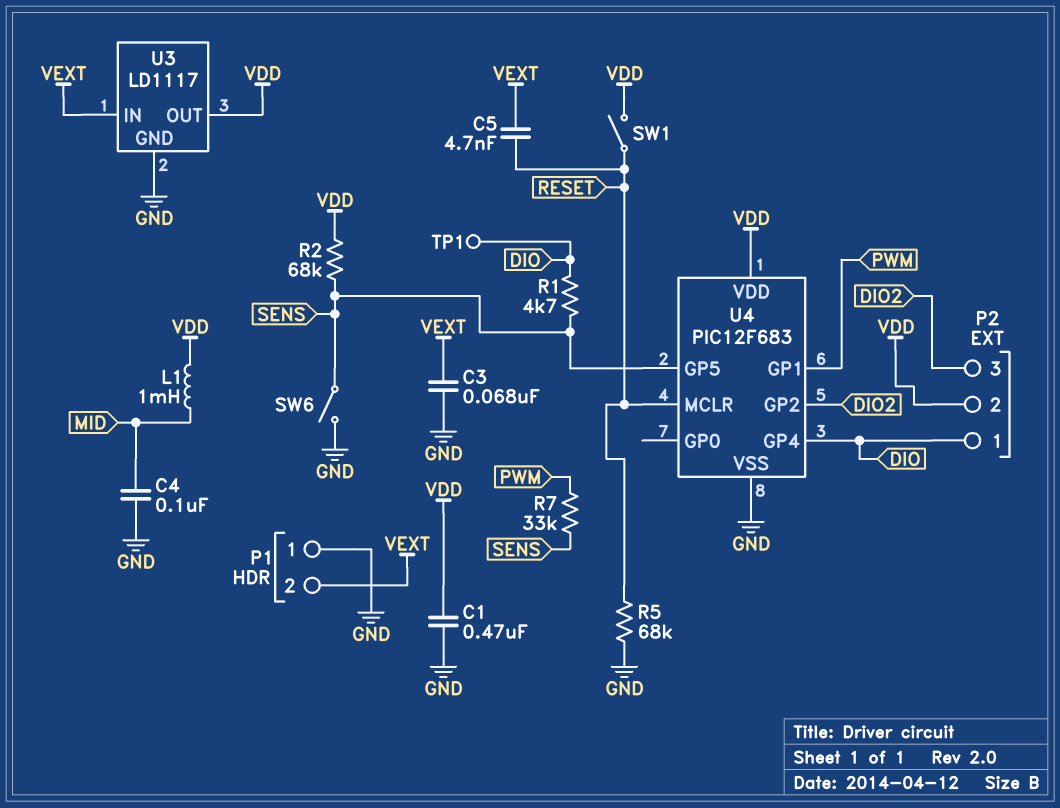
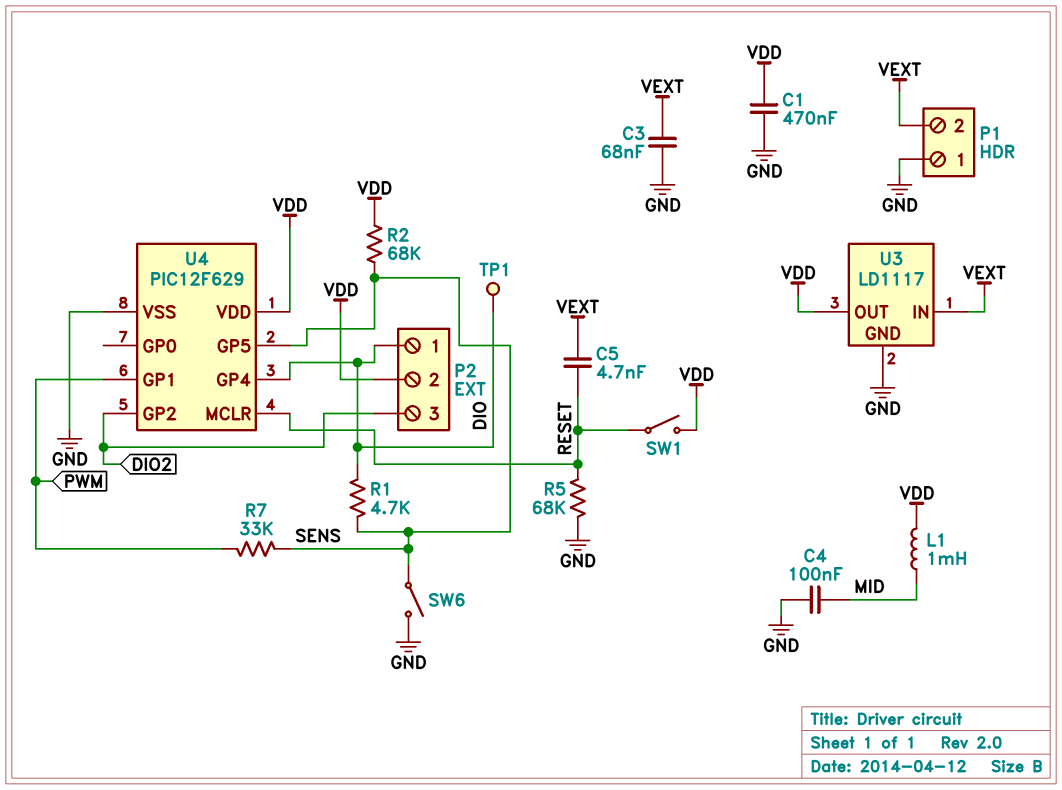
U4: PIC12F683 -> PIC12F629

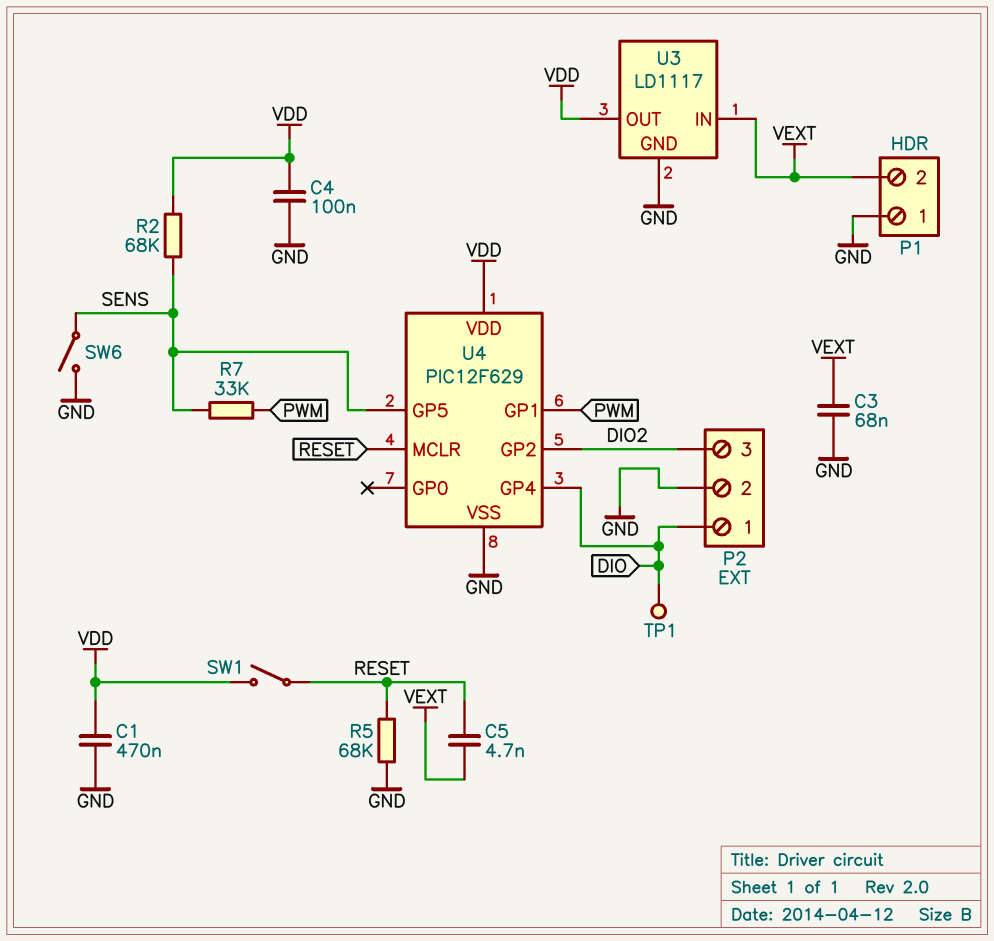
C4: 100nF (GND, MID) -> 100nF (GND, VDD)
L1: 1mH (MID, VDD) -> none
P2 pin 2: VDD -> GND
R1: 4.7k (DIO, SENS) -> none

